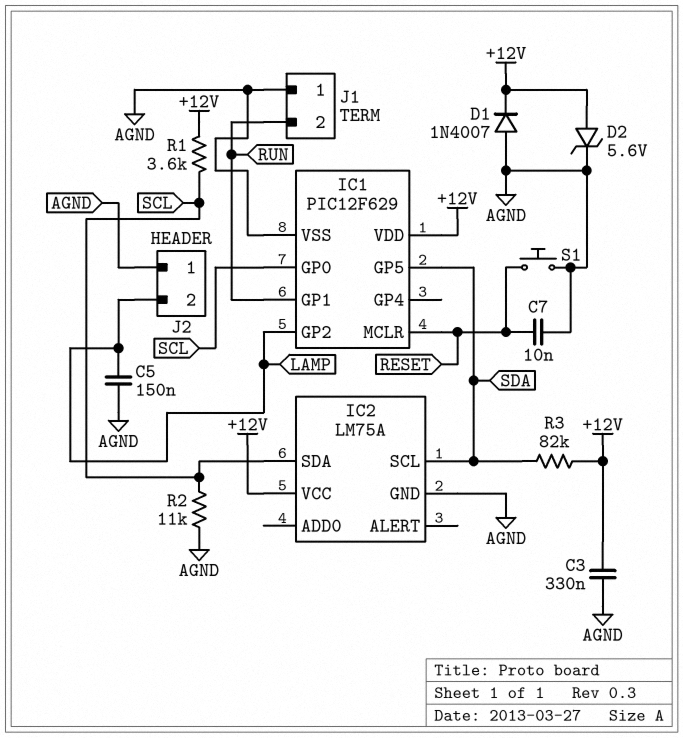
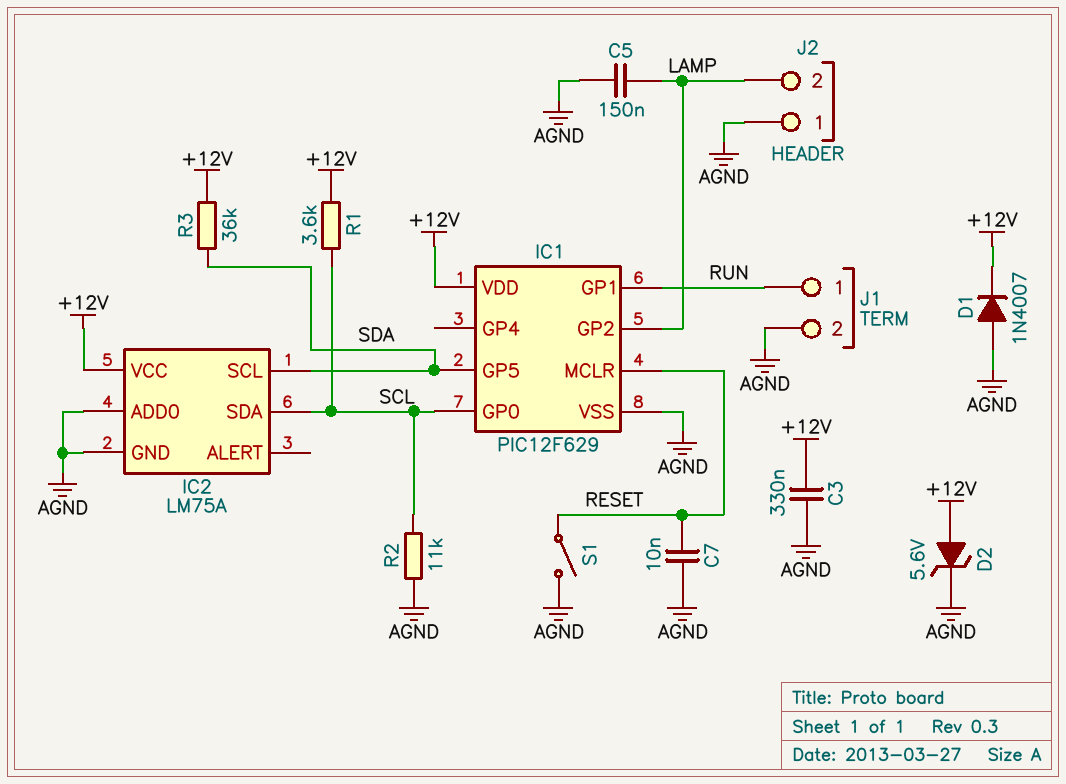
IC2 pin ADD0: none -> AGND
J1 pin 1: AGND -> RUN
J1 pin 2: RUN -> AGND
R3: 82k (+12V, SDA) -> 36k (+12V, SDA)
S1: button (AGND, RESET) -> switch (AGND, RESET)

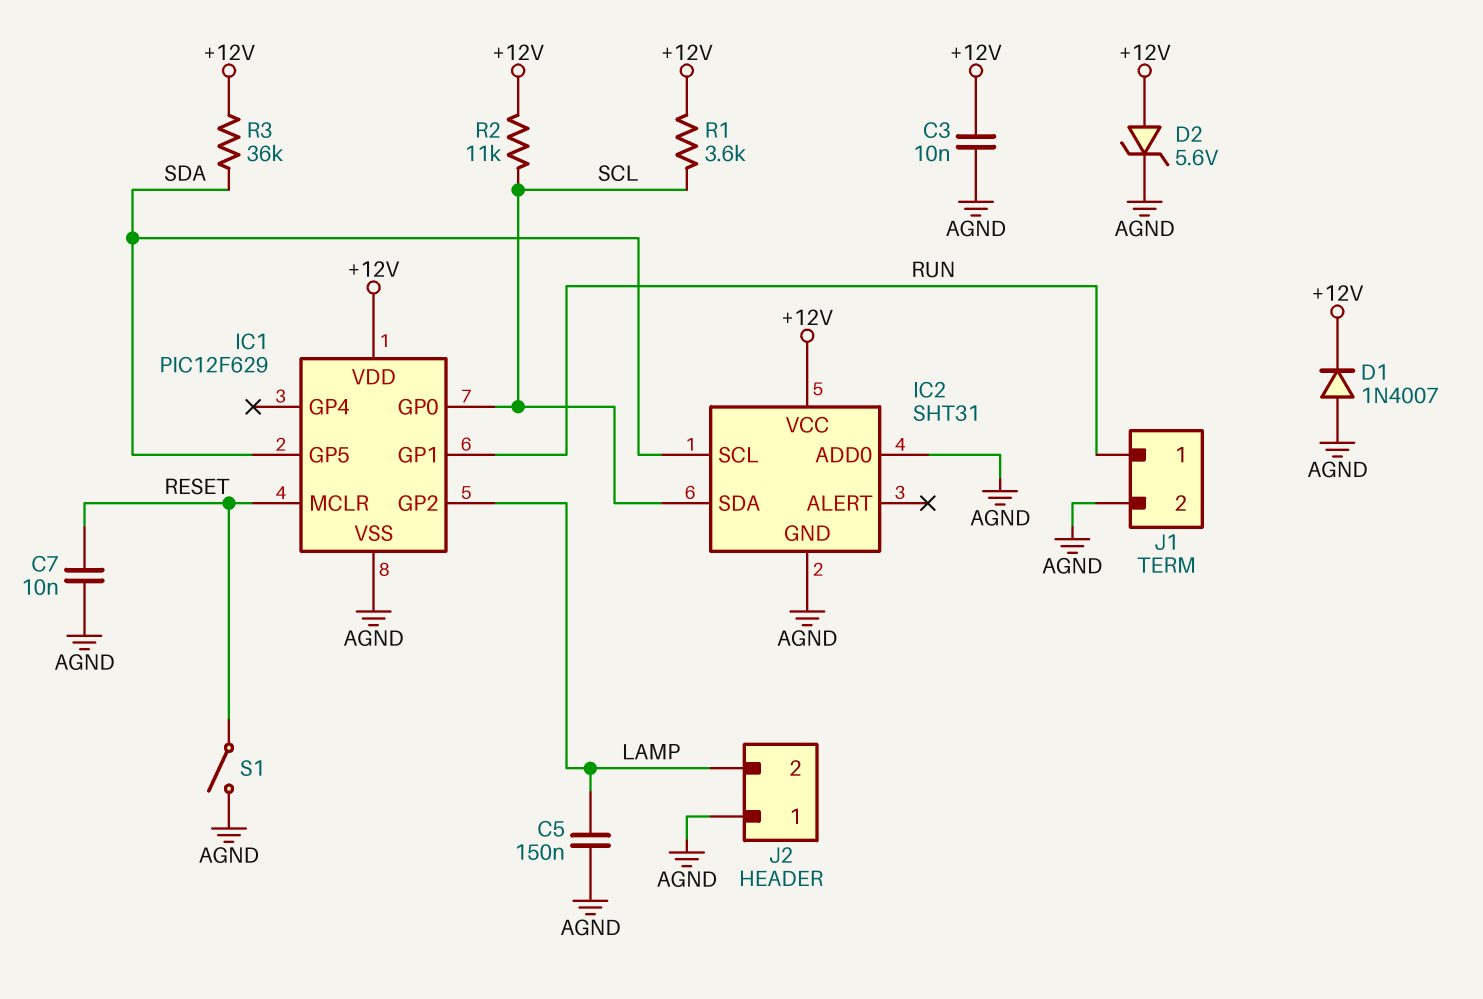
C3: 330nF (+12V, AGND) -> 10nF (+12V, AGND)
IC2: LM75A -> SHT31
R2: 11k (AGND, SCL) -> 11k (+12V, SCL)

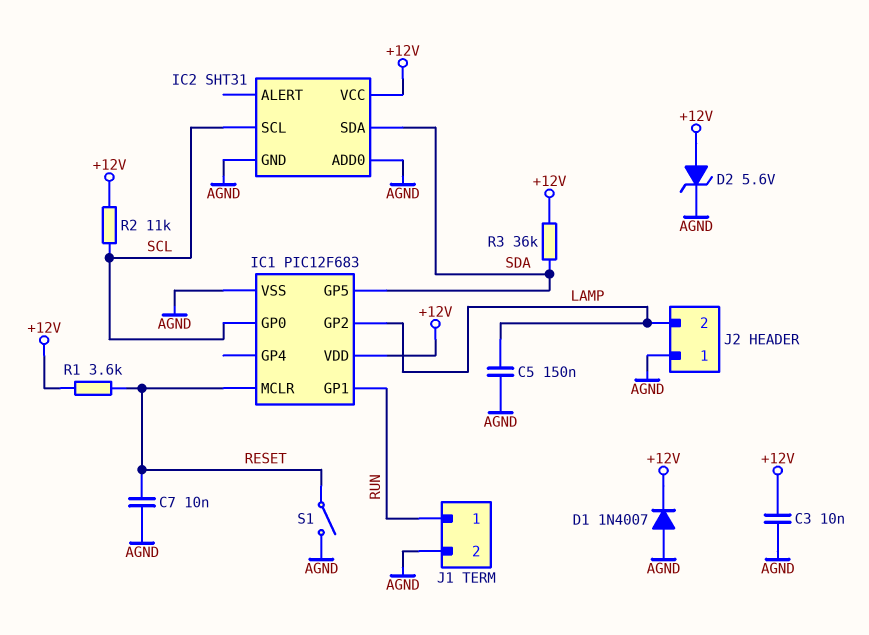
IC1: PIC12F629 -> PIC12F683
IC2 pin SCL: SDA -> SCL
IC2 pin SDA: SCL -> SDA
R1: 3.6k (+12V, SCL) -> 3.6k (+12V, RESET)

